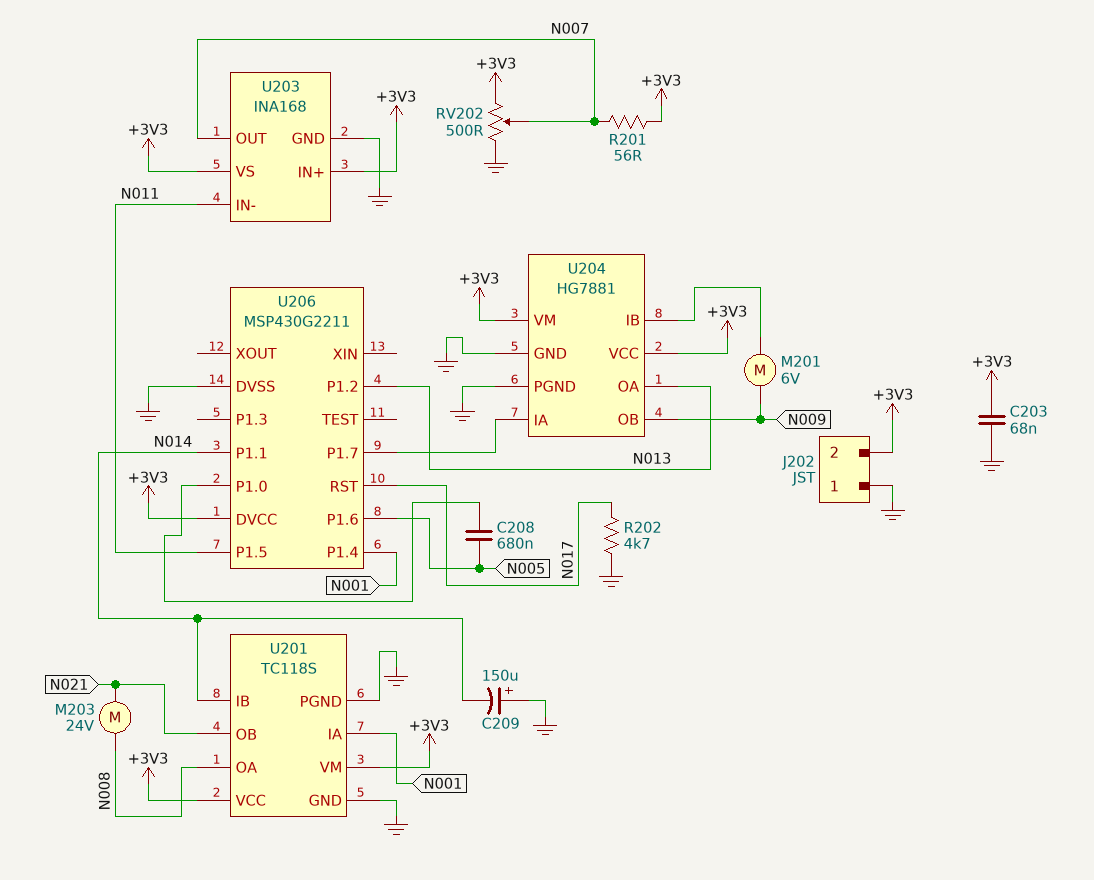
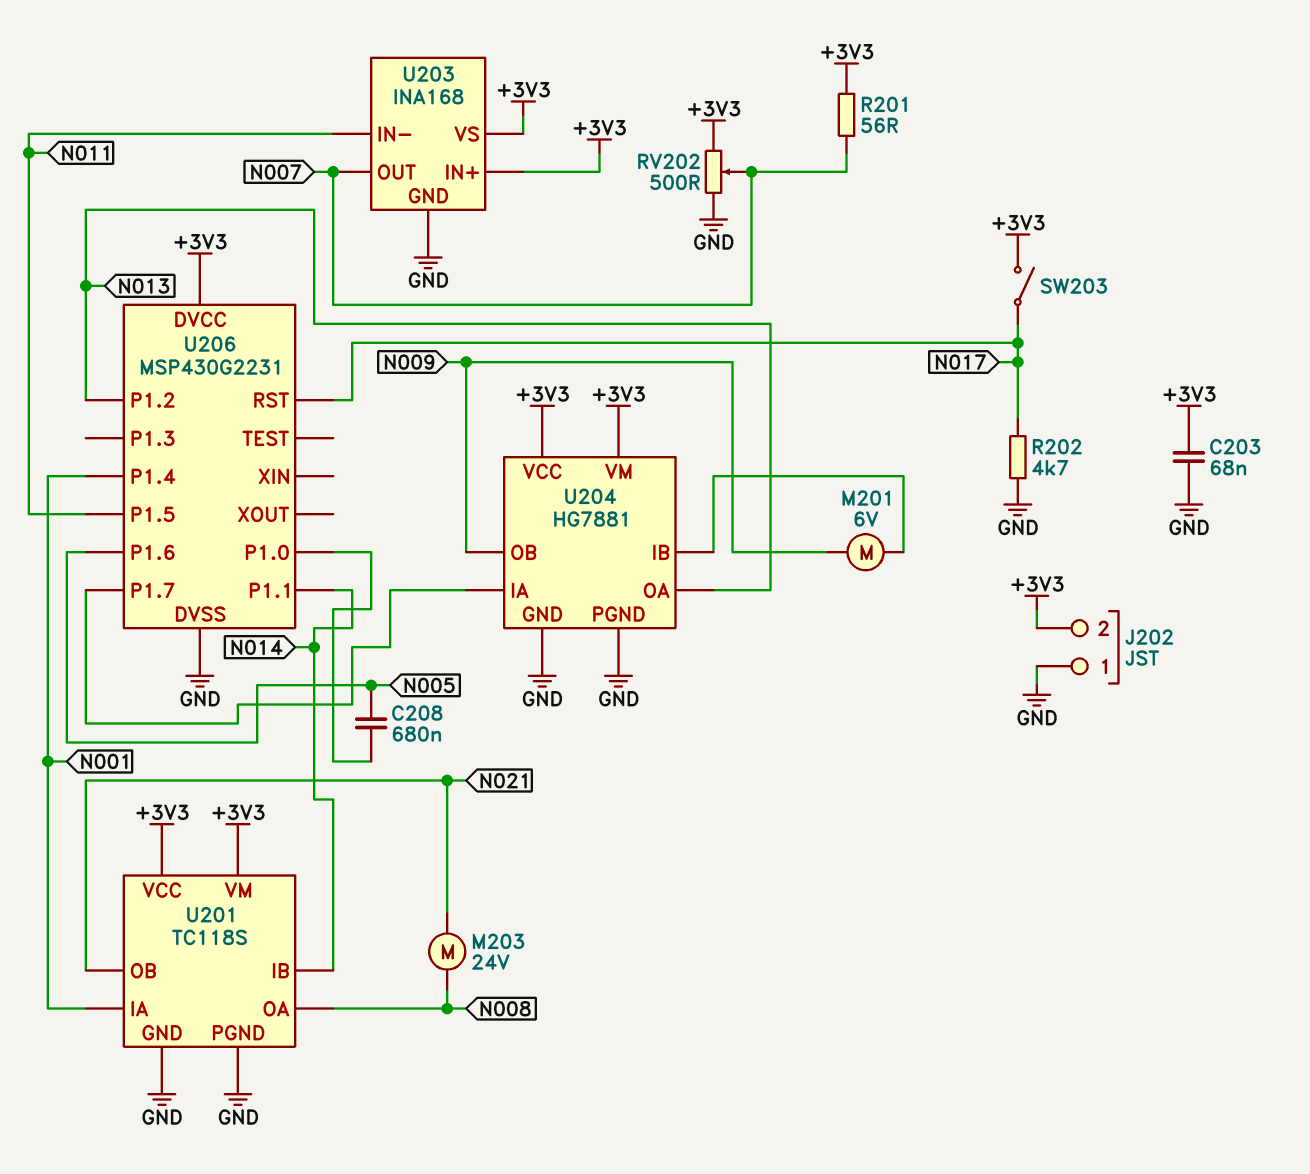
C209: 150uF (plus GND, minus N014) -> none
SW203: none -> switch (+3V3, N017)
U206: MSP430G2211 -> MSP430G2231

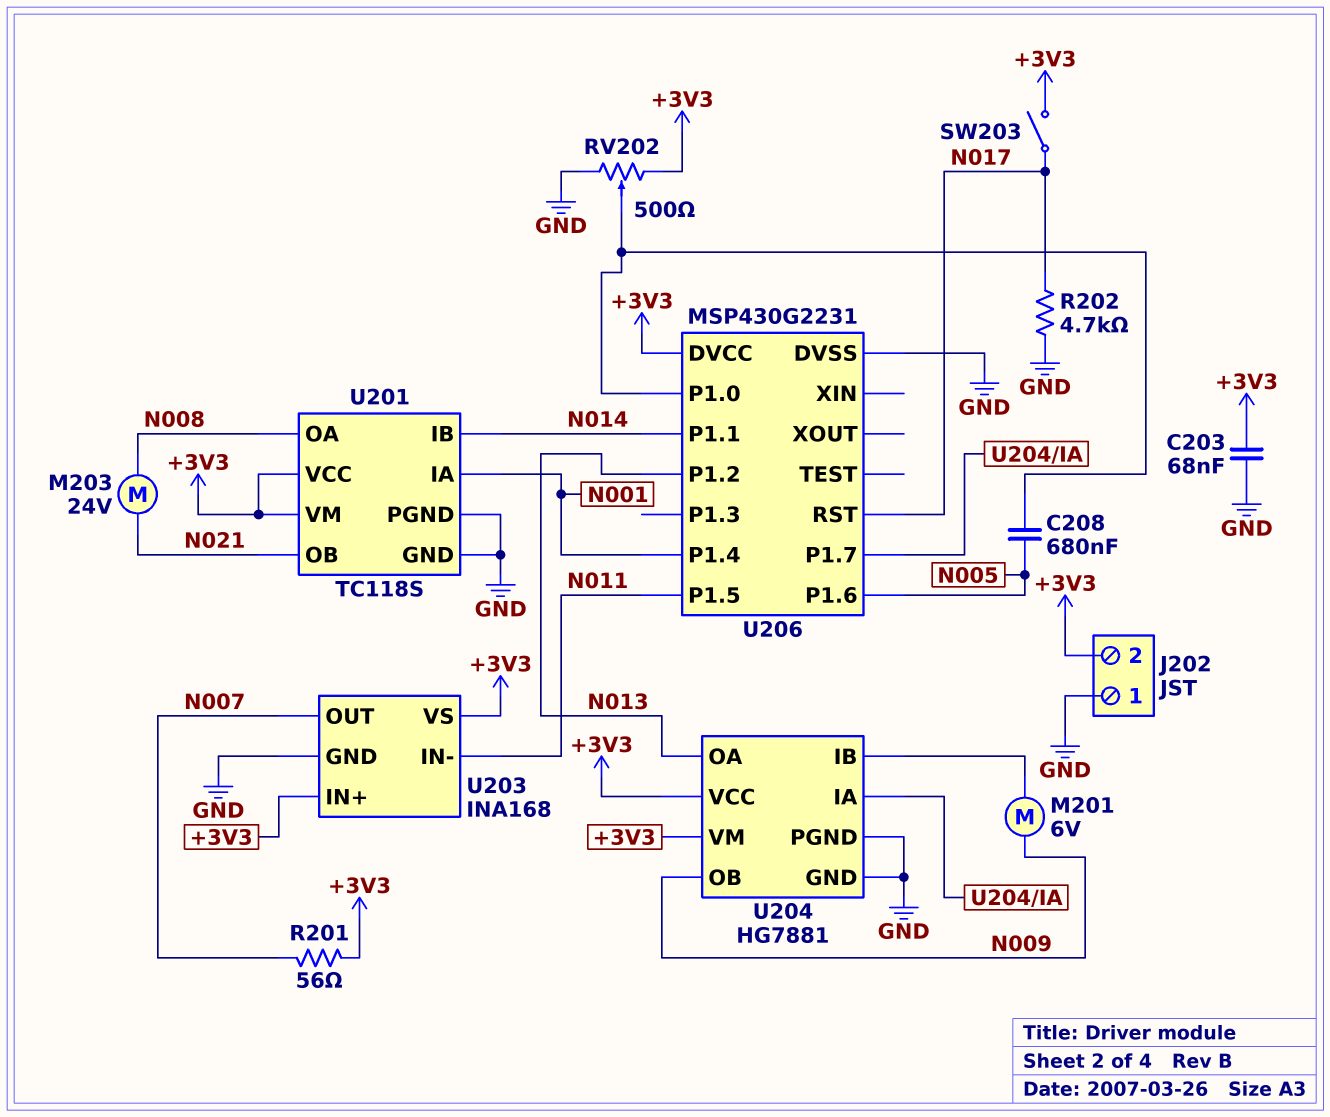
RV202: 500 (+3V3, GND, wiper N007) -> 500 (+3V3, GND, wiper U206/P1.0)

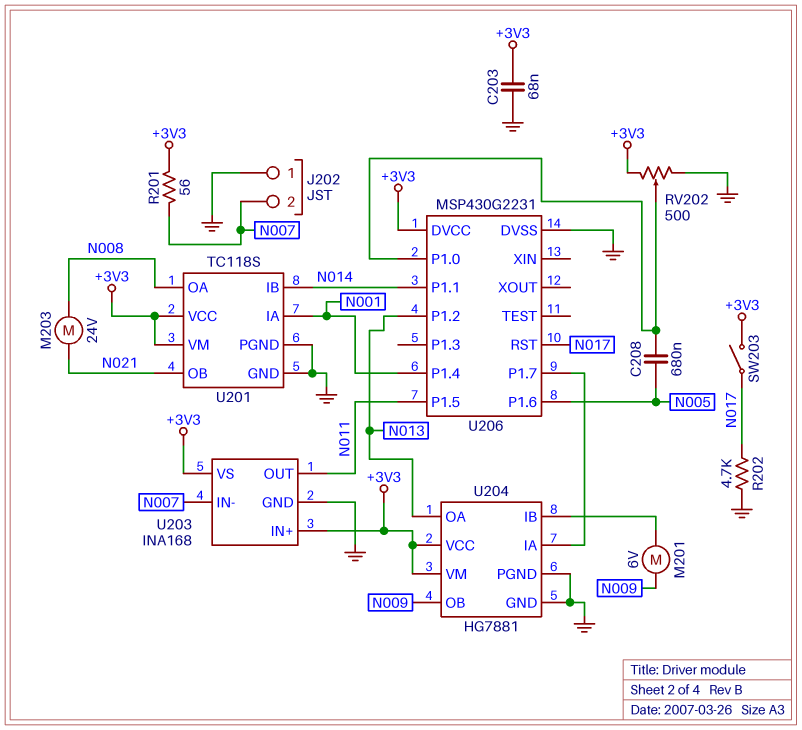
J202 pin 2: +3V3 -> N007
U203 pin IN-: N011 -> N007
U203 pin OUT: N007 -> N011

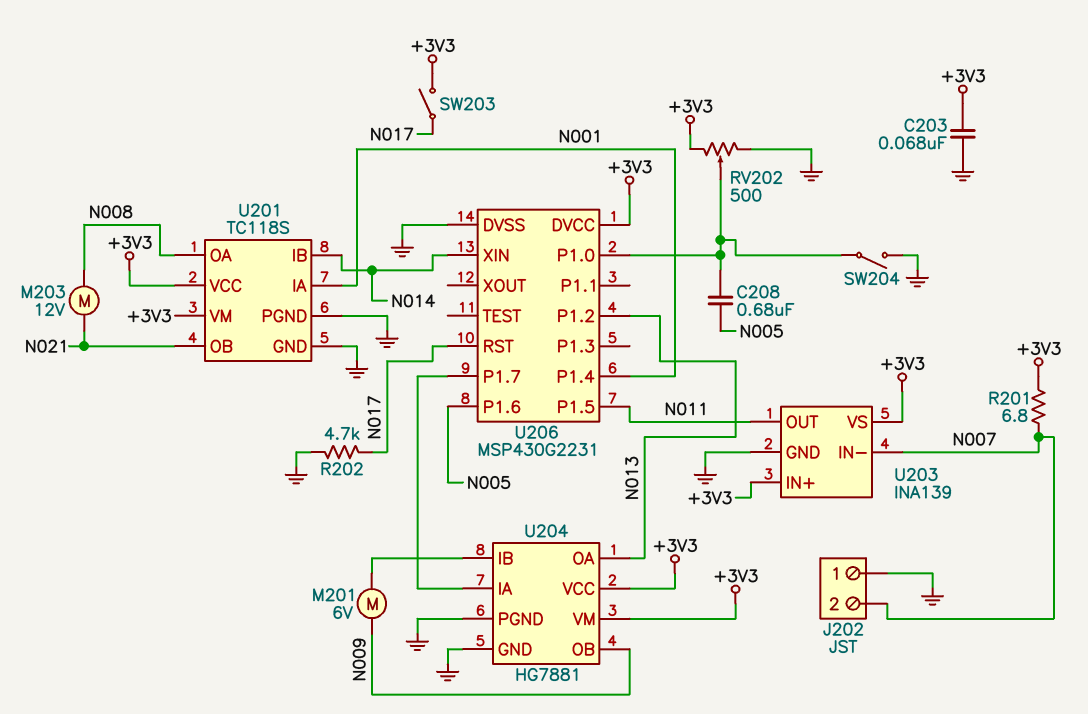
M203: motor 24V (N008, N021) -> motor 12V (N008, N021)
R201: 56 (+3V3, N007) -> 6.8 (+3V3, N007)
SW204: none -> switch (GND, U206/P1.0)
U203: INA168 -> INA139
U206 pin P1.1: N014 -> none
U206 pin XIN: none -> N014

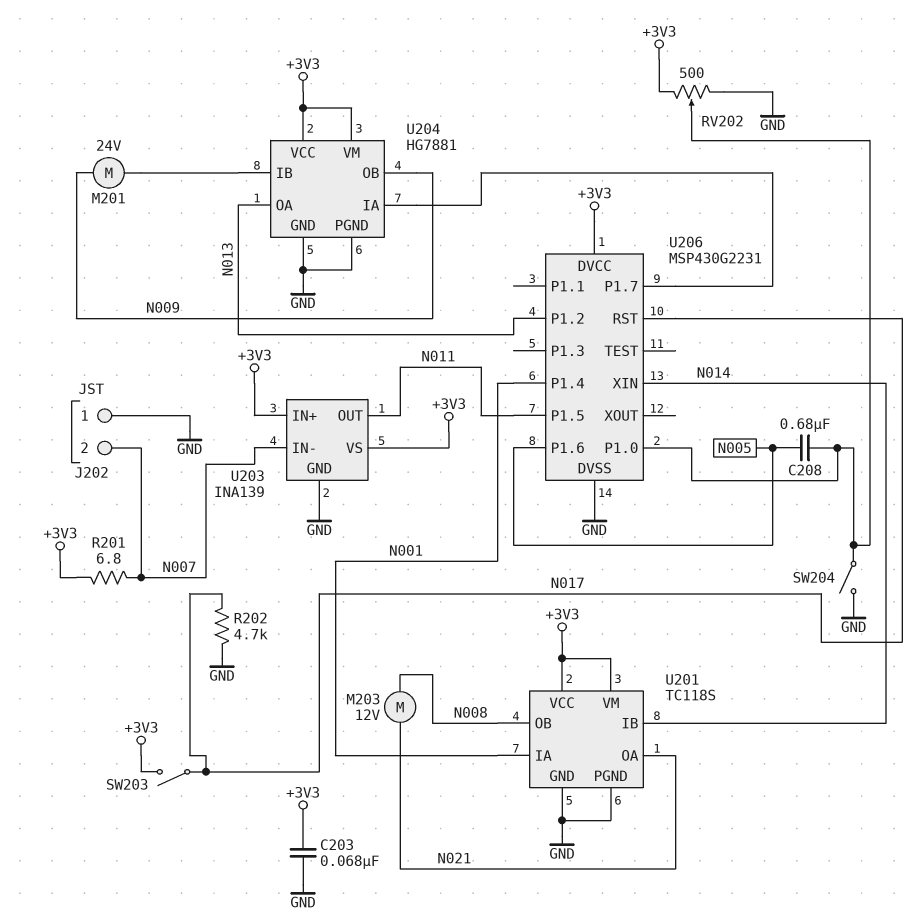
M201: motor 6V (N009, U204/IB) -> motor 24V (N009, U204/IB)
U201 pin OA: N008 -> N021
U201 pin OB: N021 -> N008

